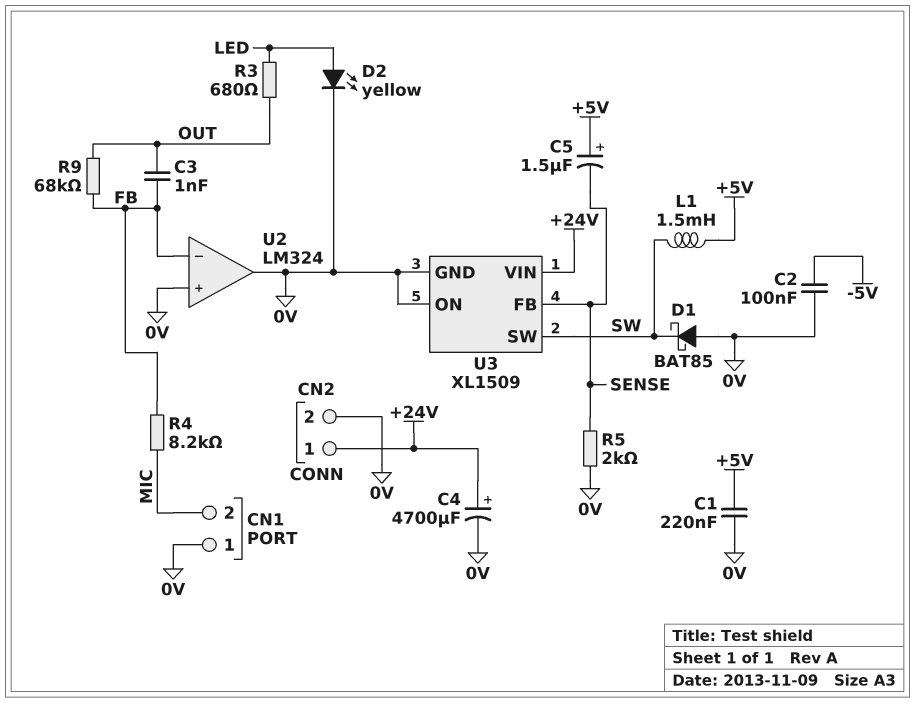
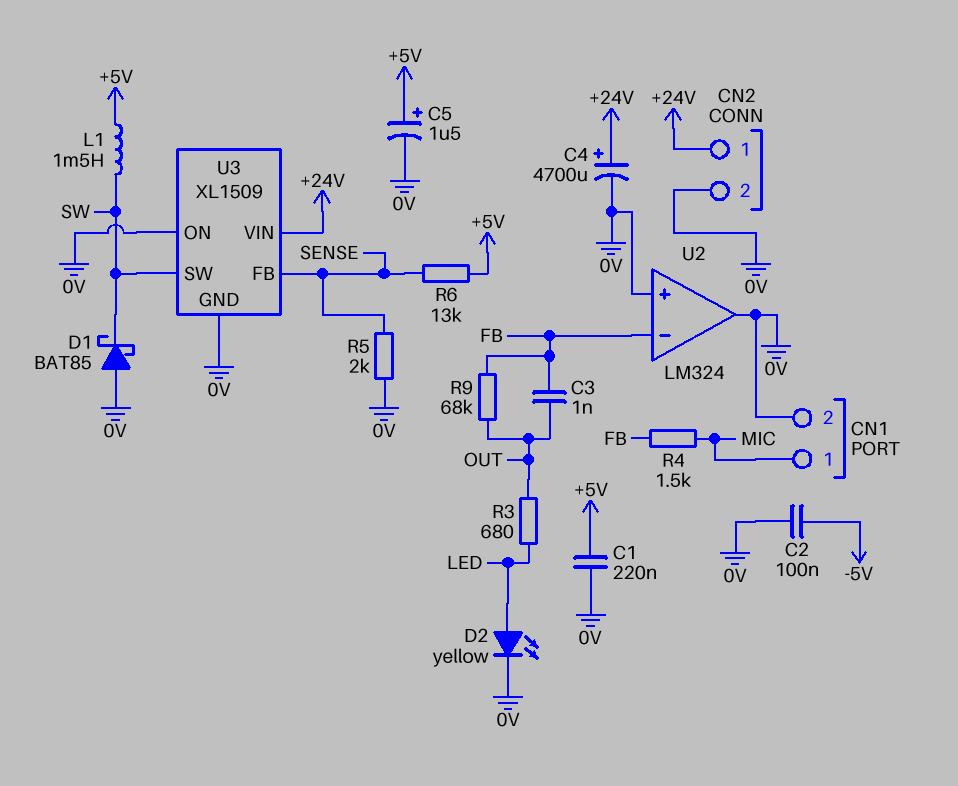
C5: 1.5uF (plus +5V, minus SENSE) -> 1.5uF (plus +5V, minus 0V)
CN1 pin 1: 0V -> MIC
CN1 pin 2: MIC -> 0V
R4: 8.2k (FB, MIC) -> 1.5k (FB, MIC)
R6: none -> 13k (+5V, SENSE)

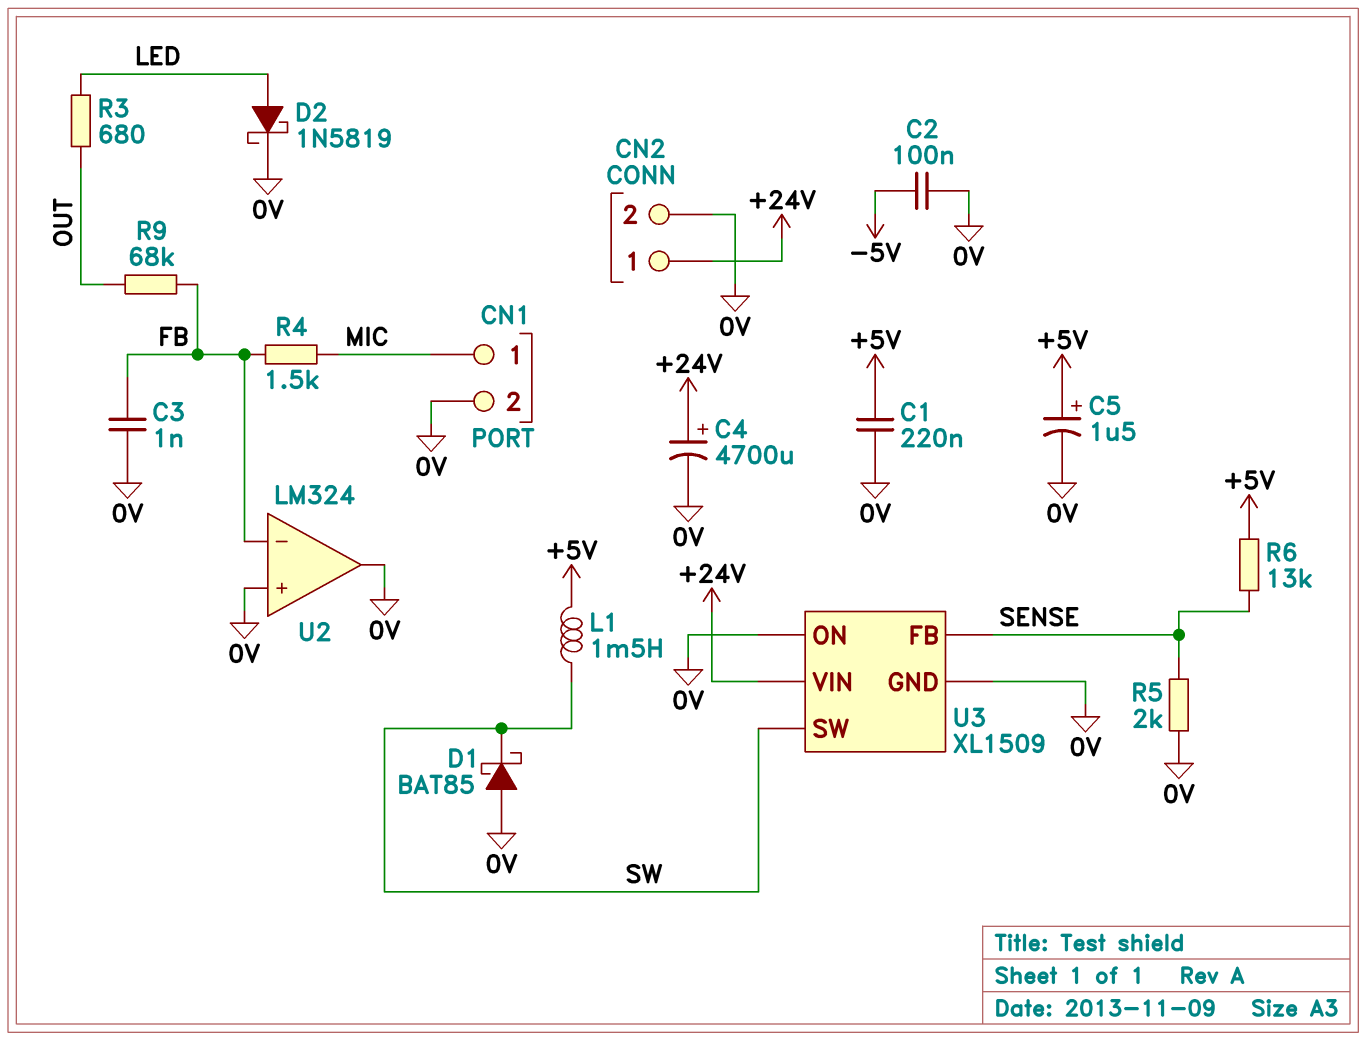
C3: 1nF (FB, OUT) -> 1nF (0V, FB)
D2: LED yellow (A LED, K 0V) -> schottky 1N5819 (A LED, K 0V)

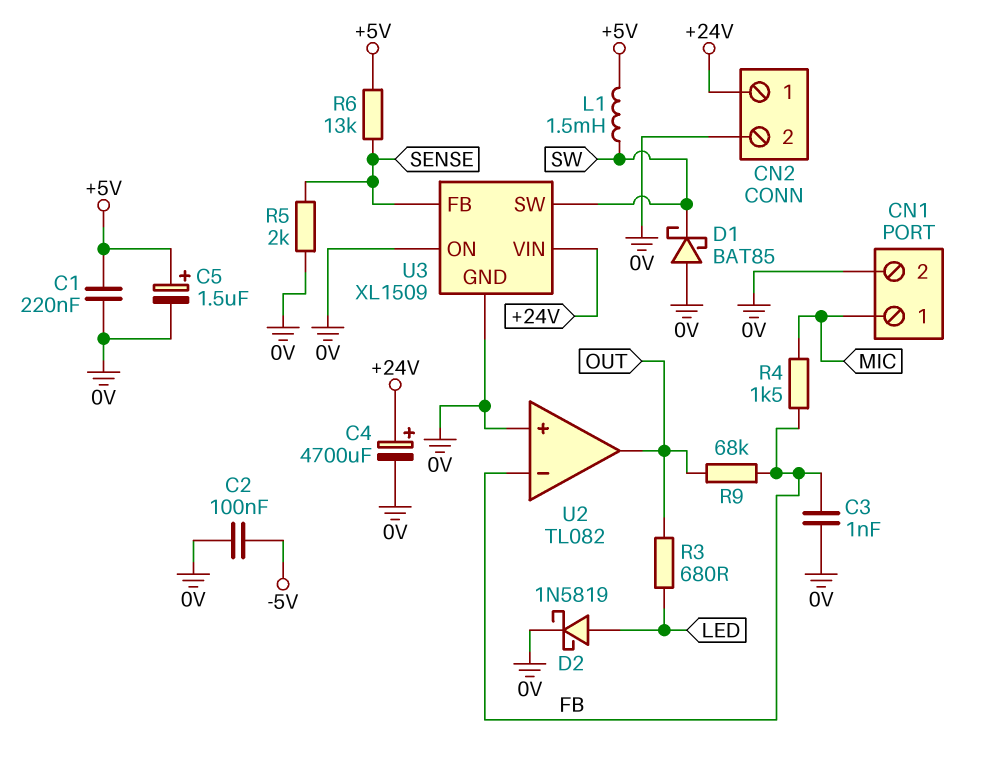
U2: LM324 -> TL082
U2 pin out: 0V -> OUT

